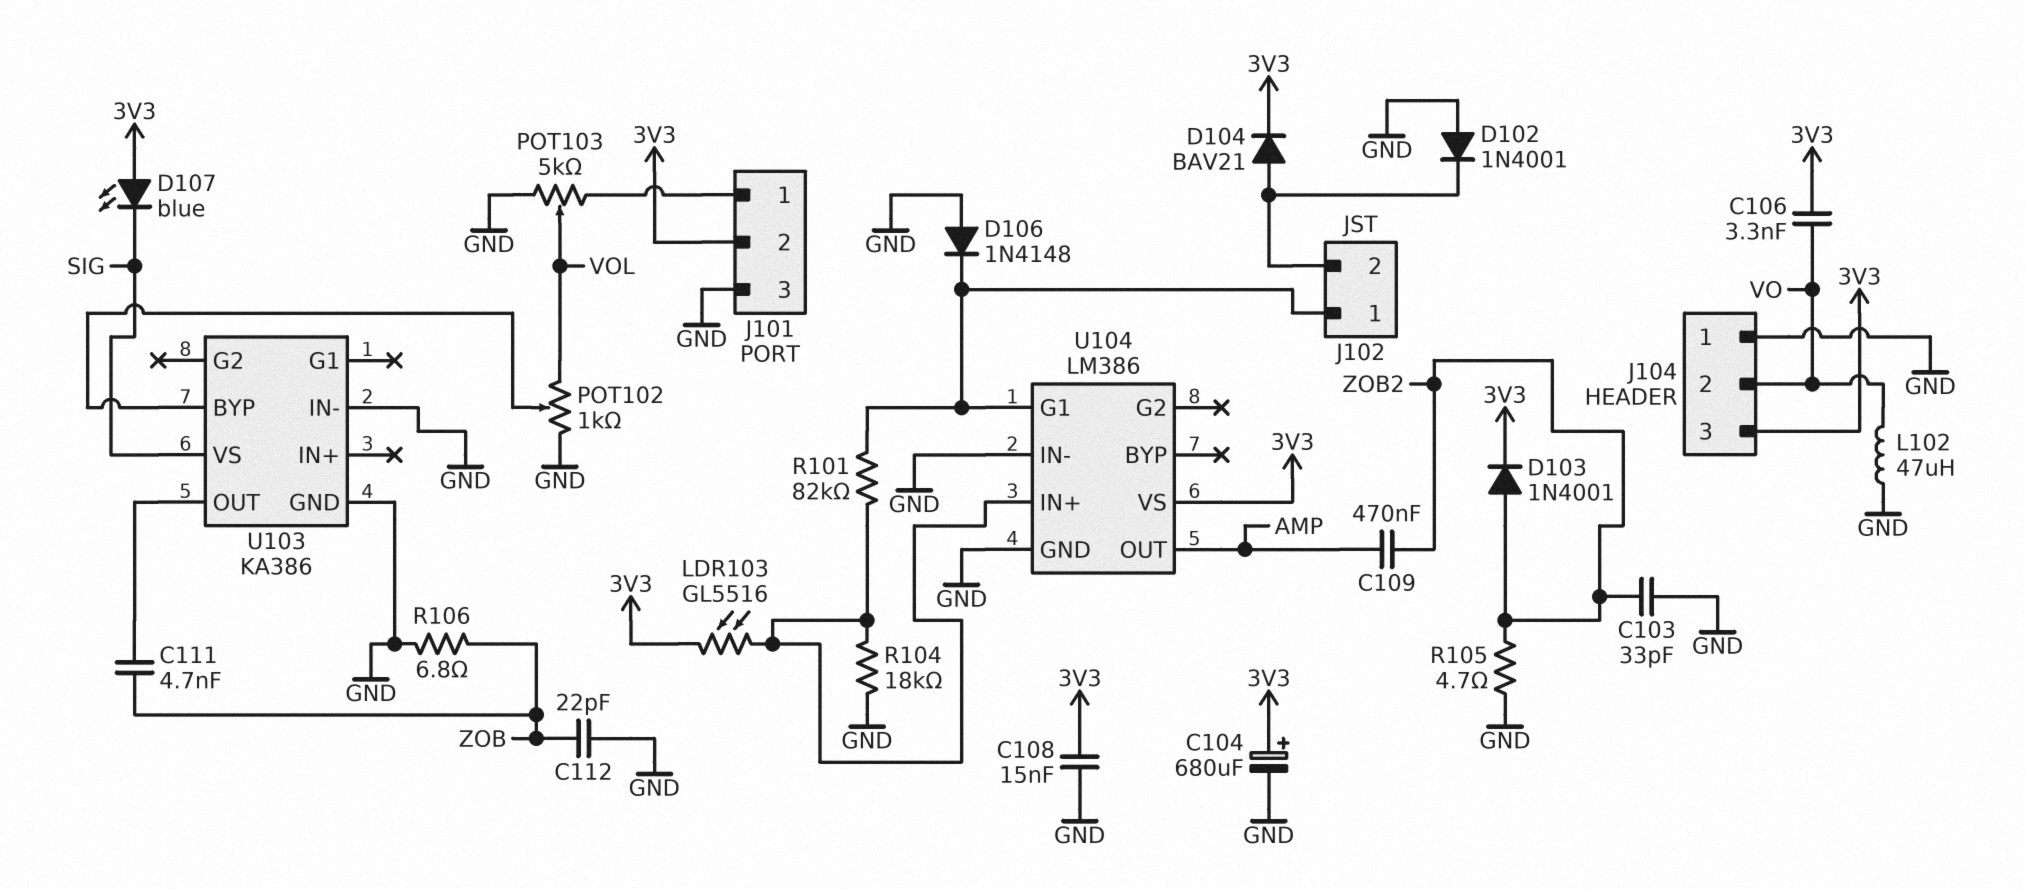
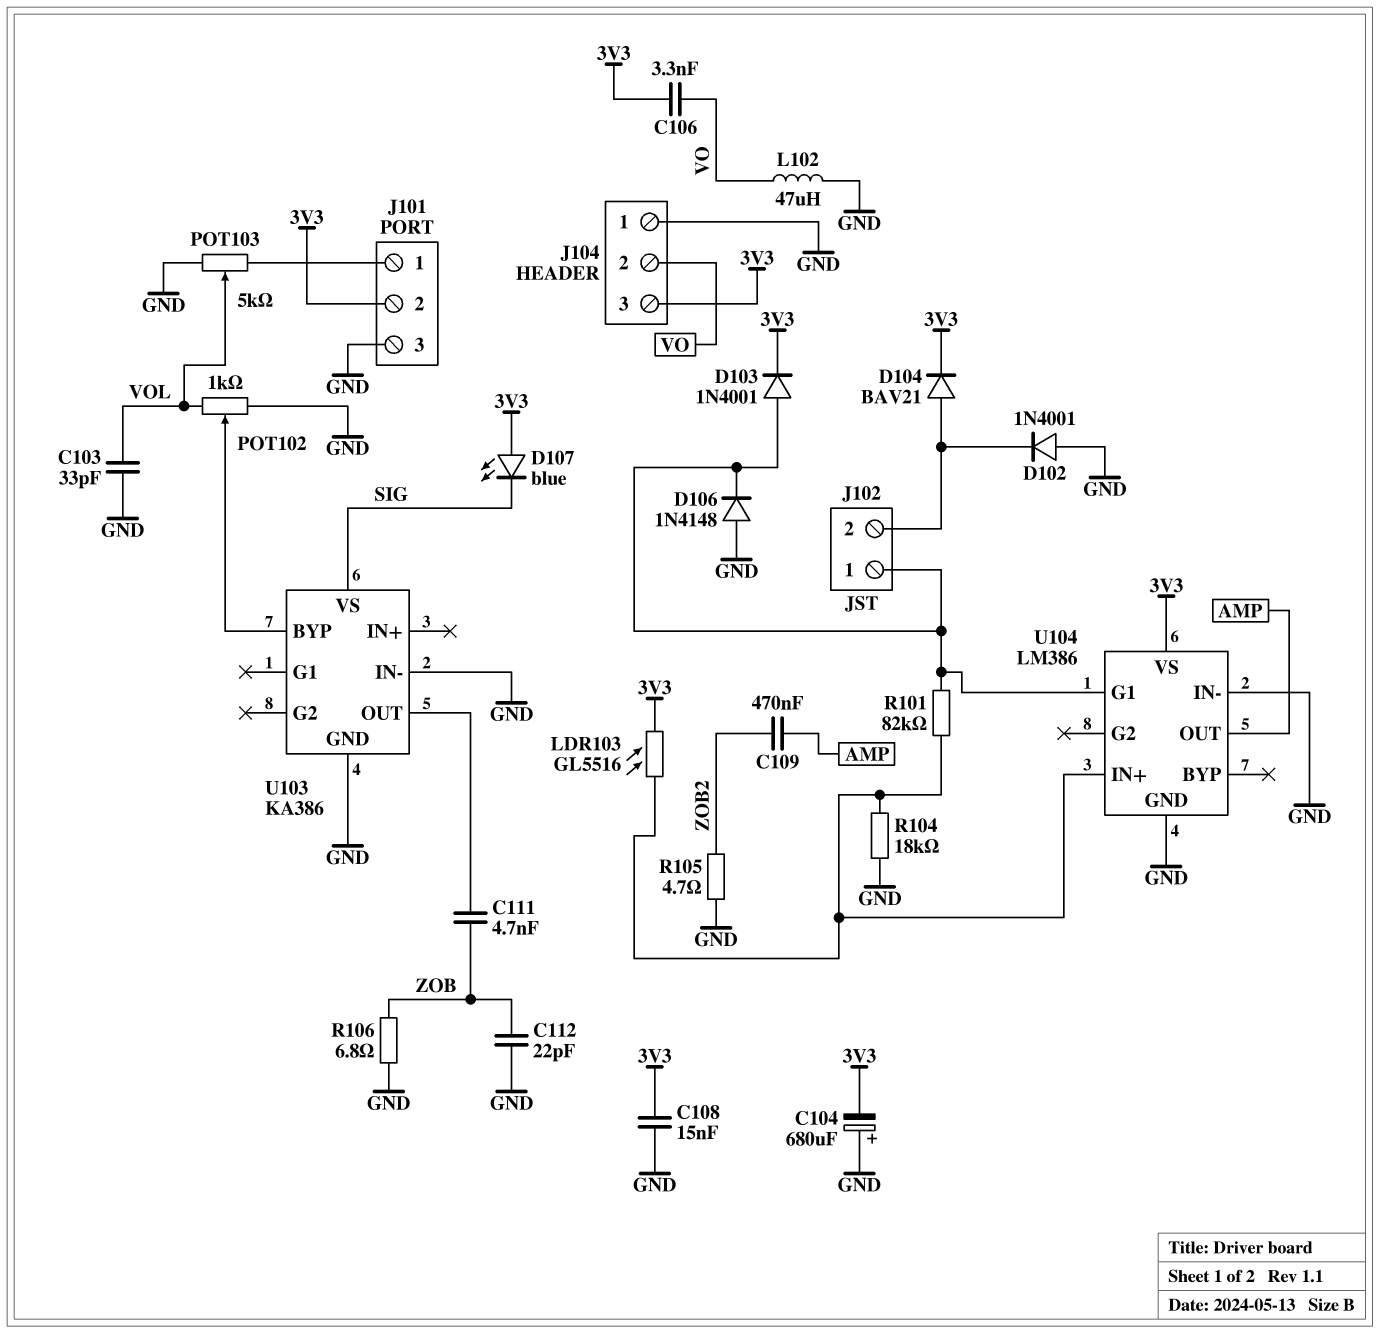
C103: 33pF (GND, ZOB2) -> 33pF (GND, VOL)
C104: 680uF (plus 3V3, minus GND) -> 680uF (plus GND, minus 3V3)
D103: diode 1N4001 (A ZOB2, K 3V3) -> diode 1N4001 (A J102/1, K 3V3)

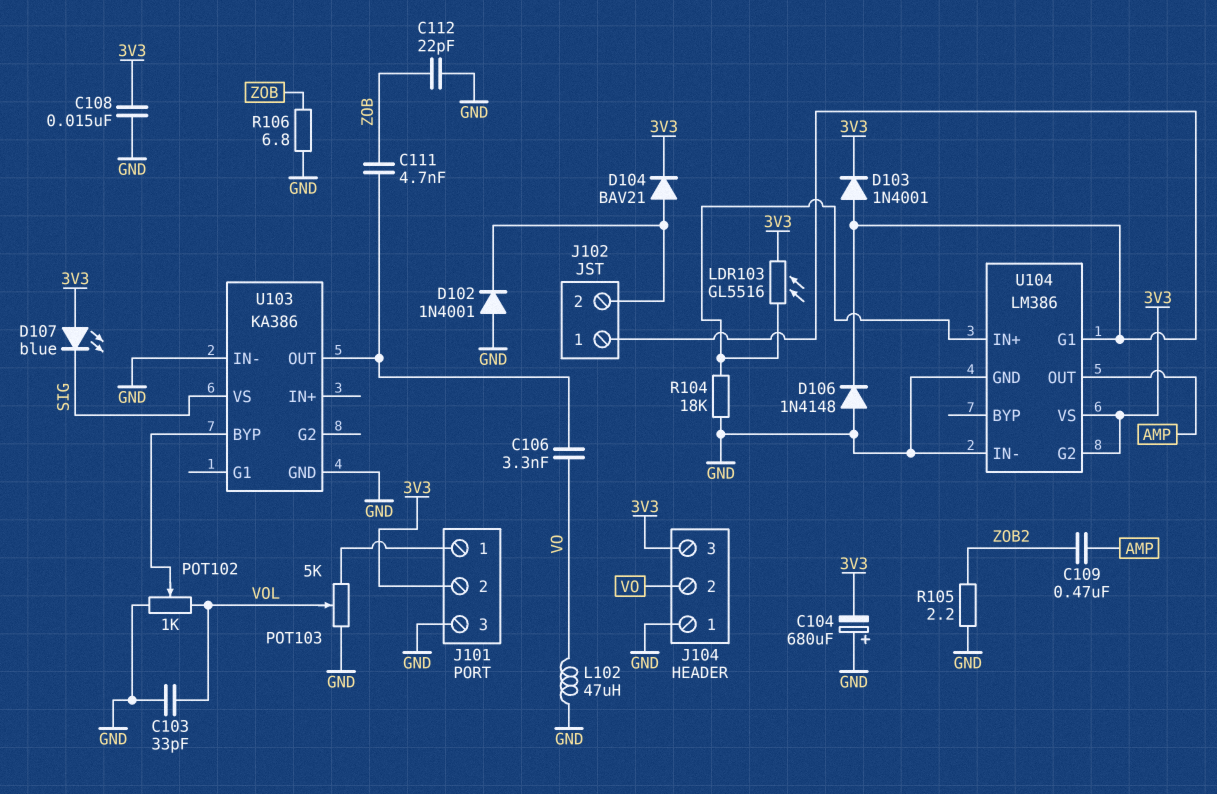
C106: 3.3nF (3V3, VO) -> 3.3nF (U103/OUT, VO)
R101: 82k (J102/1, U104/IN+) -> none
R105: 4.7 (GND, ZOB2) -> 2.2 (GND, ZOB2)
U104 pin G2: none -> 3V3

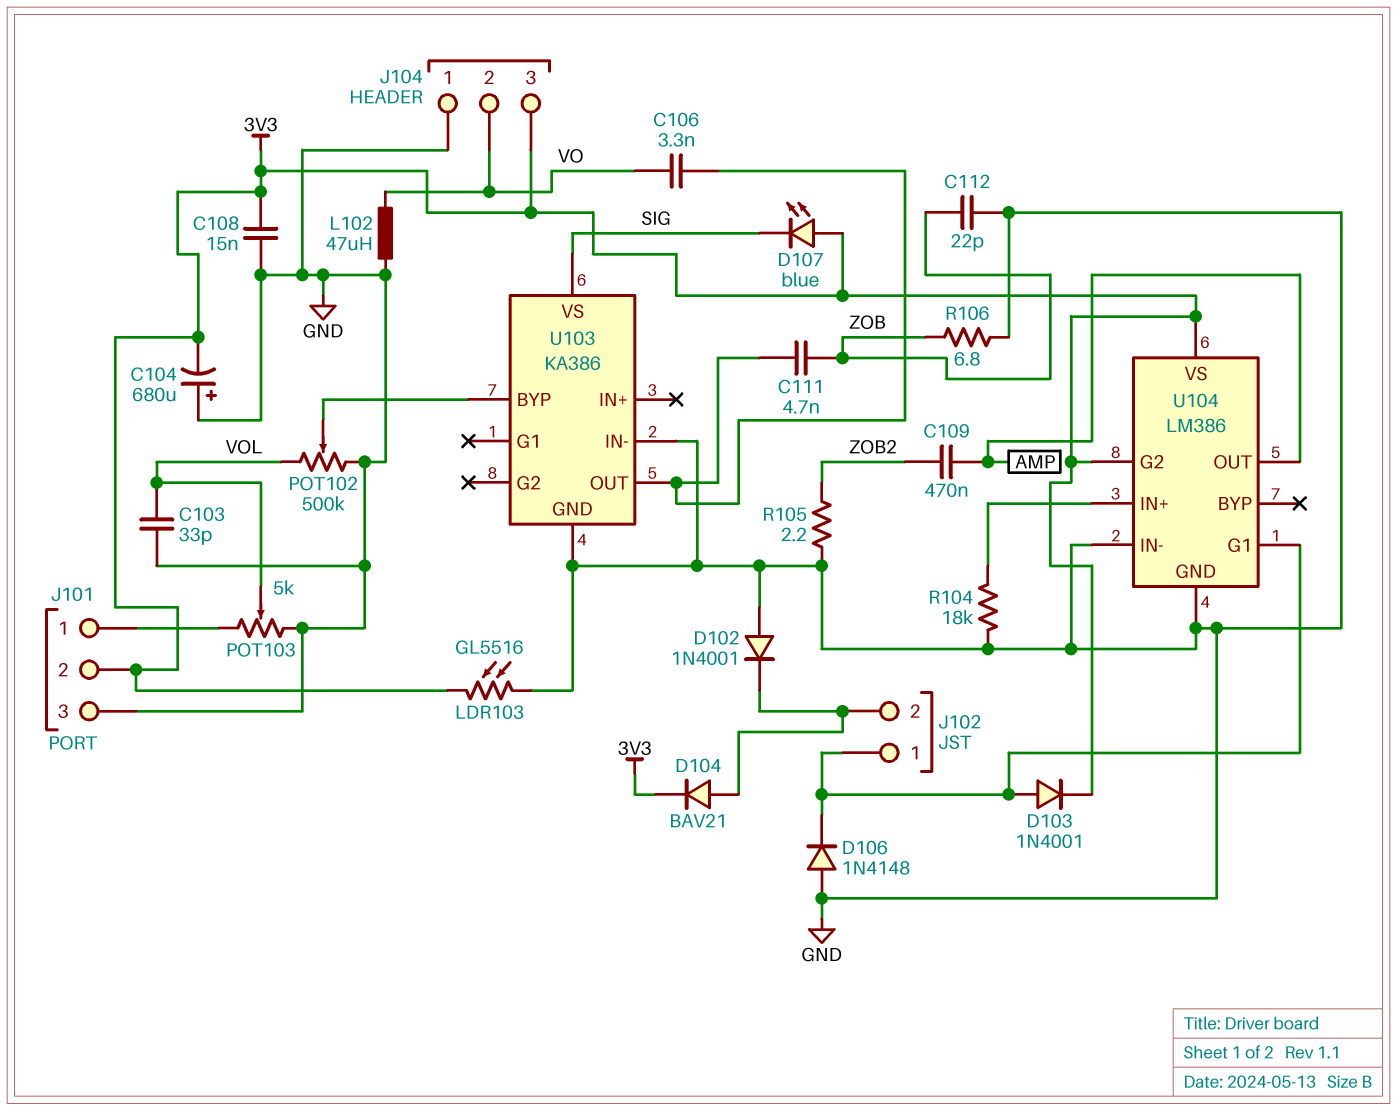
LDR103: GL5516 (3V3, U104/IN+) -> GL5516 (3V3, GND)
POT102: 1k (GND, VOL, wiper U103/BYP) -> 500k (GND, VOL, wiper U103/BYP)

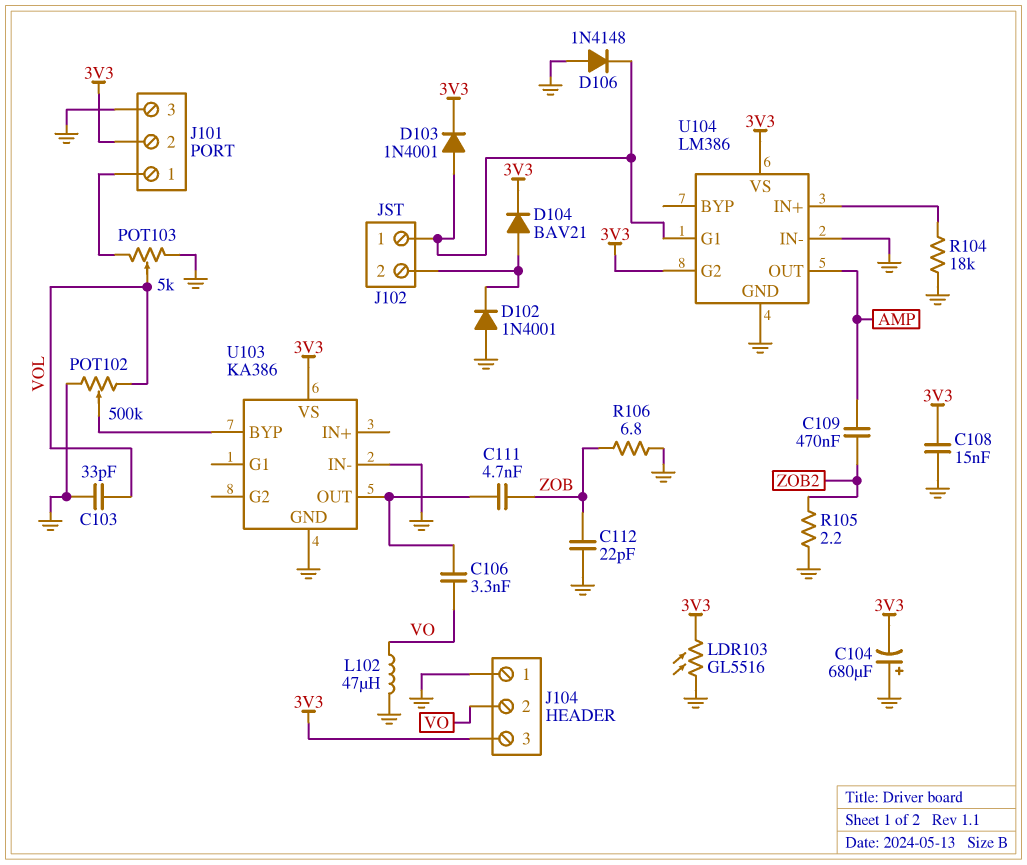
D107: LED blue (A 3V3, K SIG) -> none
U103 pin VS: SIG -> 3V3

